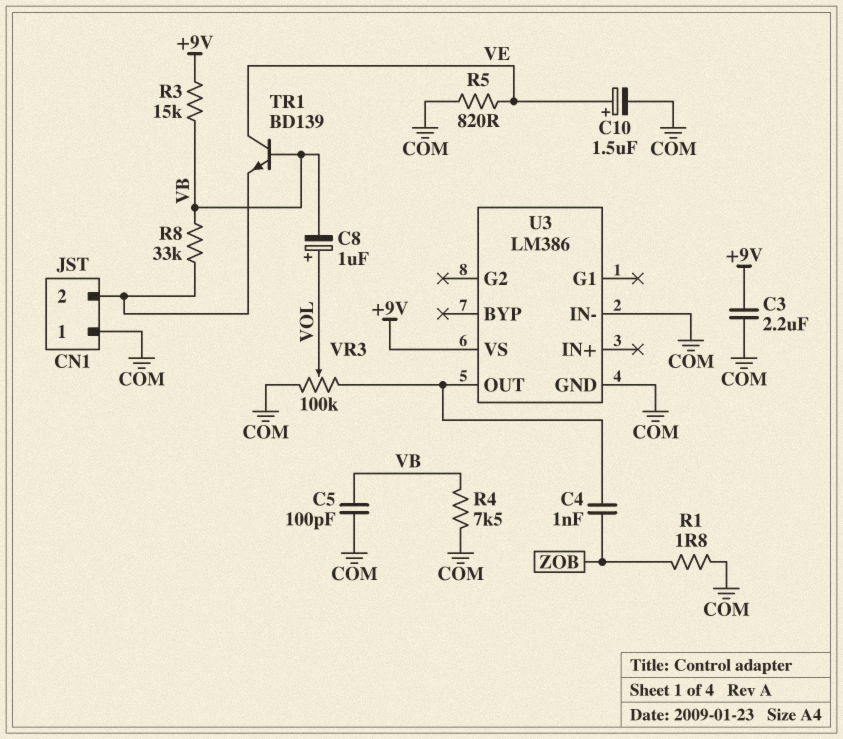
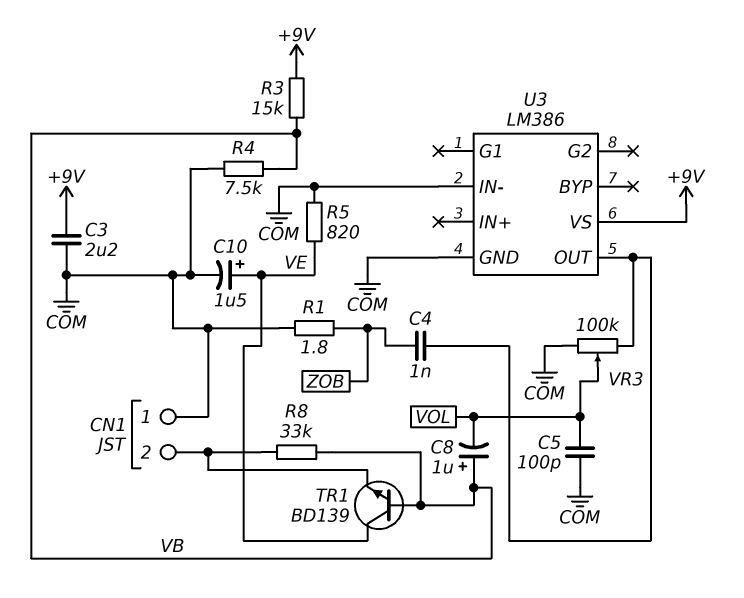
C5: 100pF (COM, VB) -> 100pF (COM, VOL)
C8: 1uF (plus VOL, minus VB) -> 1uF (plus VB, minus VOL)

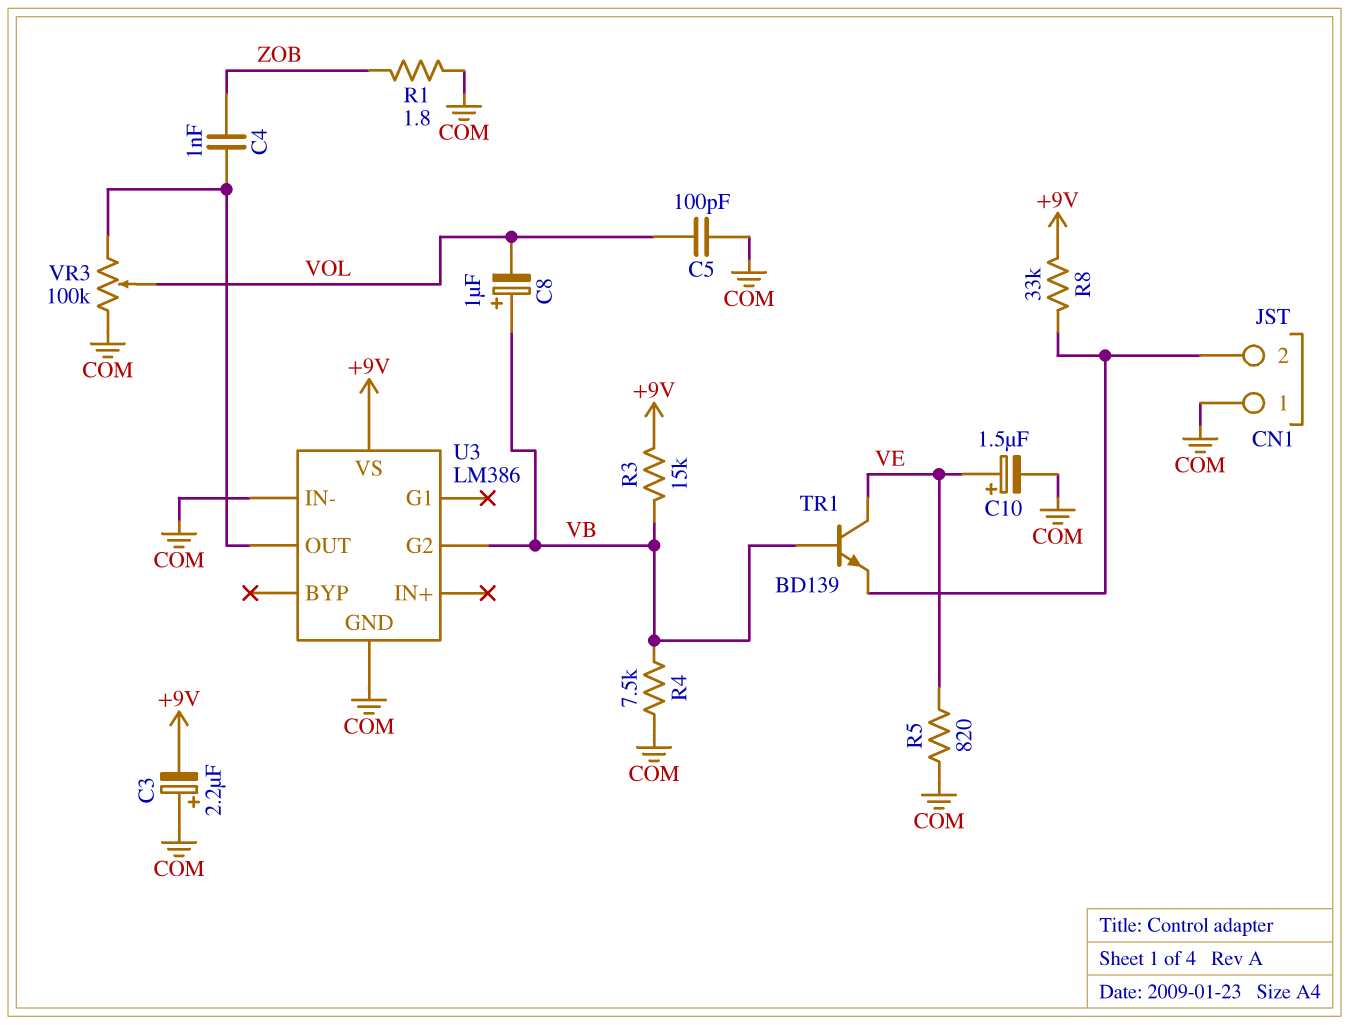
C3: 2.2uF (+9V, COM) -> 2.2uF (plus COM, minus +9V)
R8: 33k (CN1/2, VB) -> 33k (+9V, CN1/2)
U3 pin G2: none -> VB

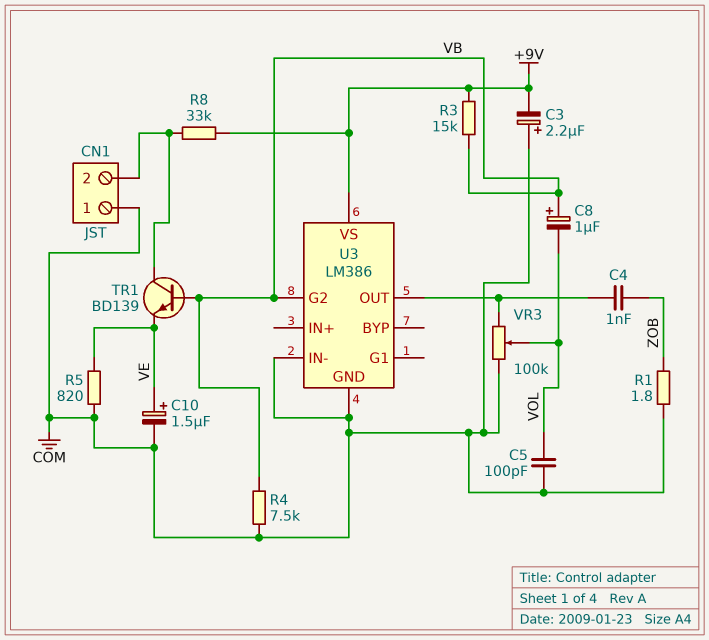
TR1: NPN BD139 (B VB, C VE, E CN1/2) -> NPN BD139 (B VB, C CN1/2, E VE)

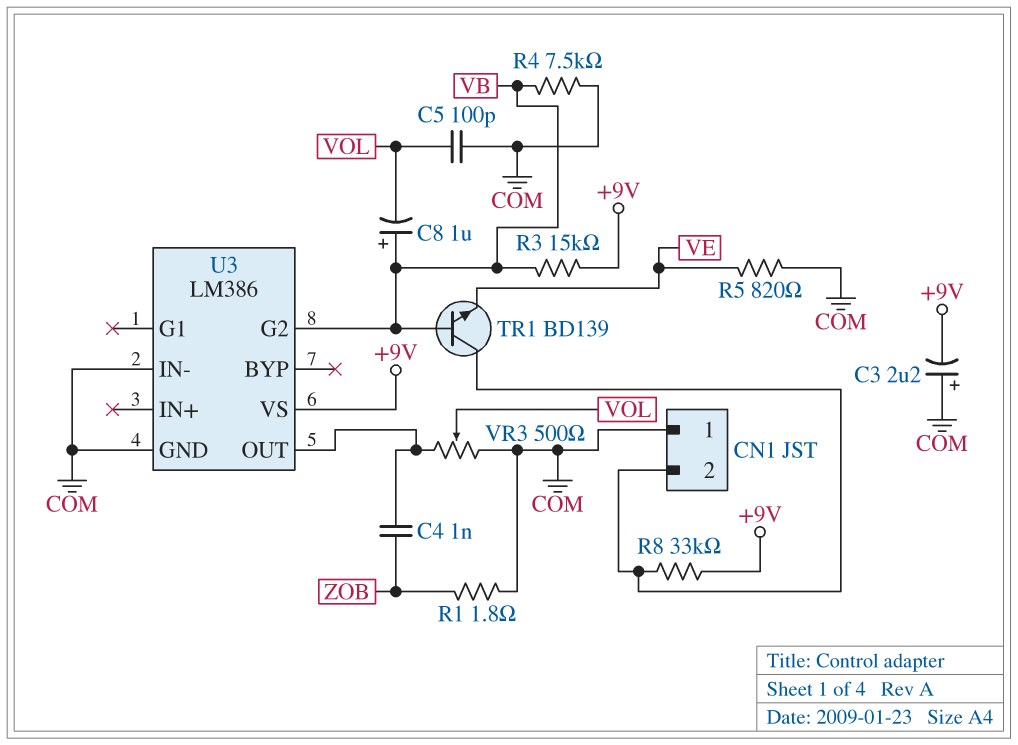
C10: 1.5uF (plus VE, minus COM) -> none
VR3: 100k (COM, U3/OUT, wiper VOL) -> 500 (COM, U3/OUT, wiper VOL)

